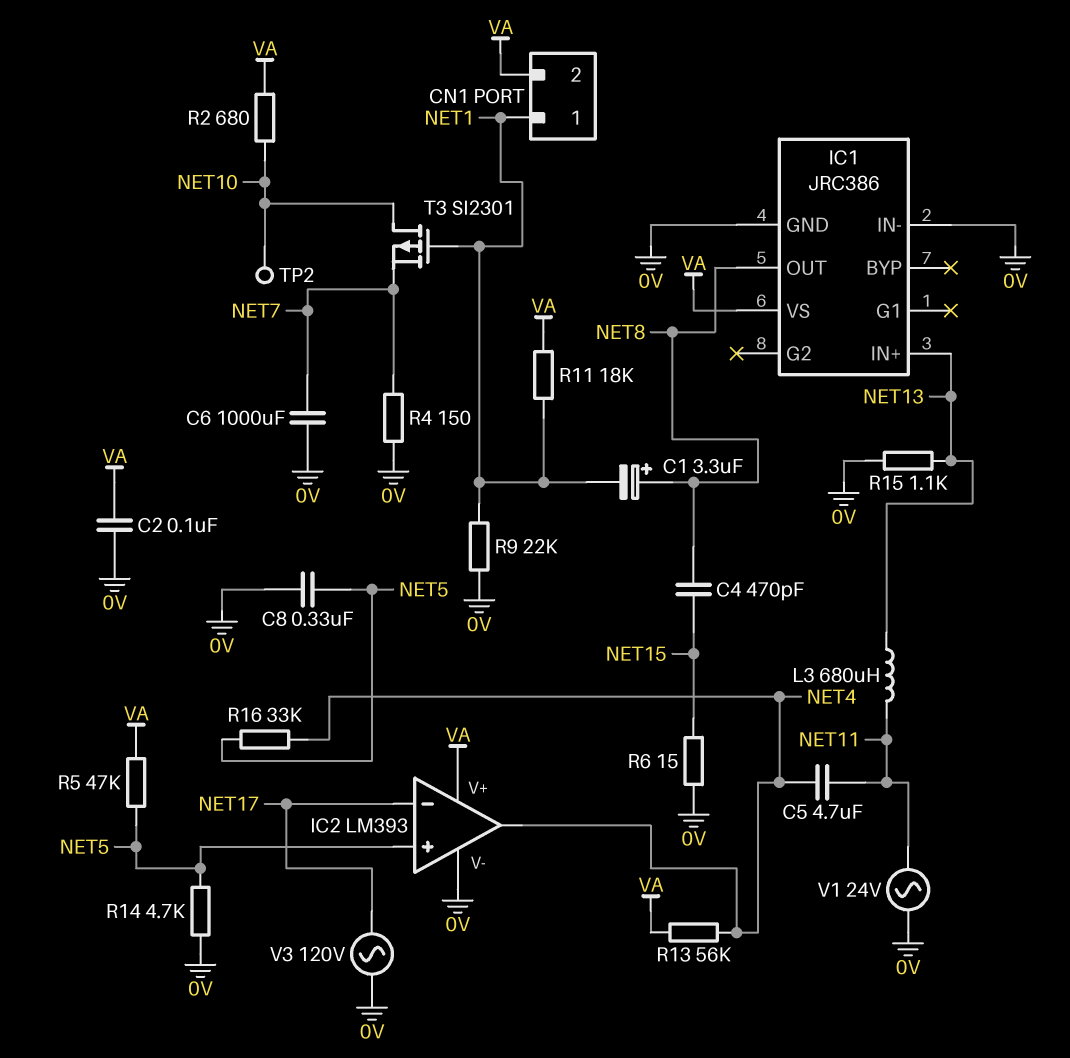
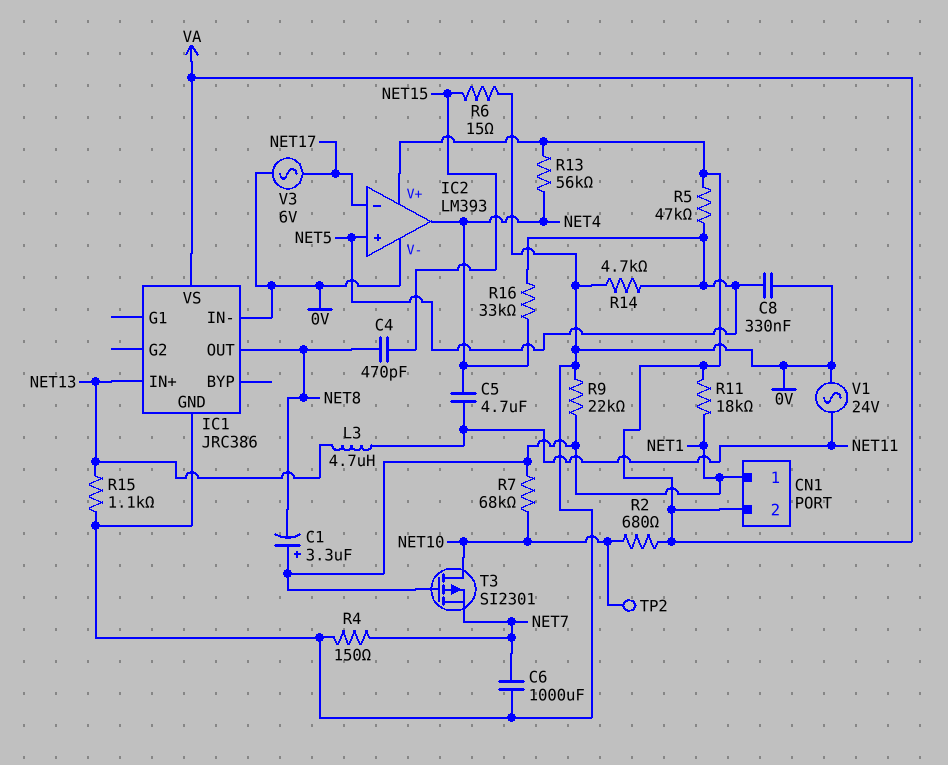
C1: 3.3uF (plus NET8, minus NET1) -> 3.3uF (plus NET1, minus NET8)
C2: 100nF (0V, VA) -> none
L3: 680uH (NET11, NET13) -> 4.7uH (NET11, NET13)
R7: none -> 68k (NET1, NET10)
V3: AC 120V (0V, NET17) -> AC 6V (0V, NET17)

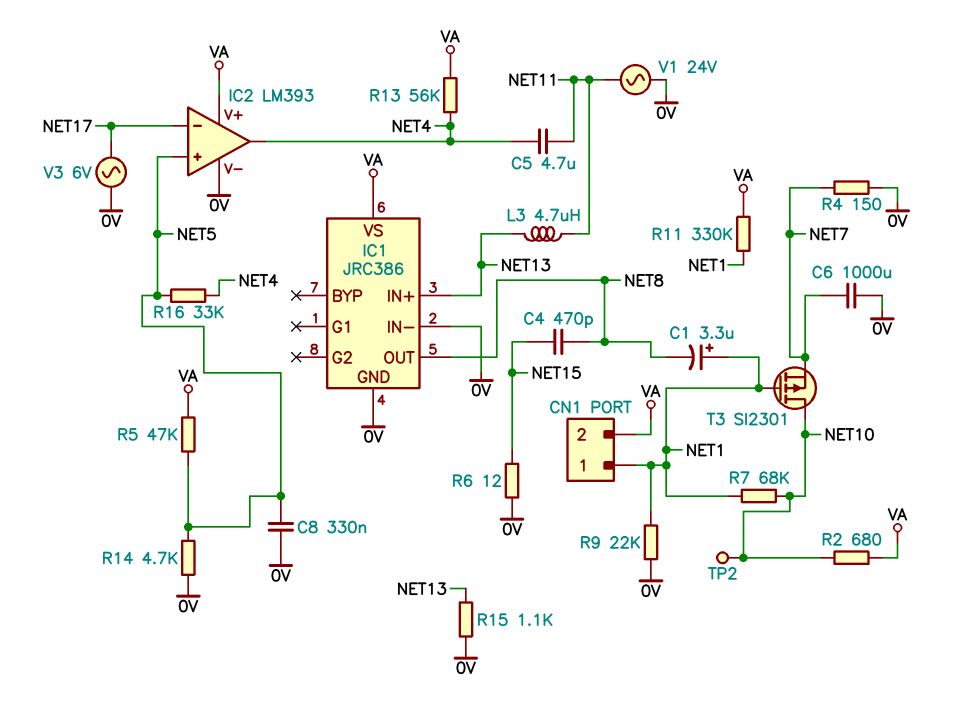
R6: 15 (0V, NET15) -> 12 (0V, NET15)
R11: 18k (NET1, VA) -> 330k (NET1, VA)

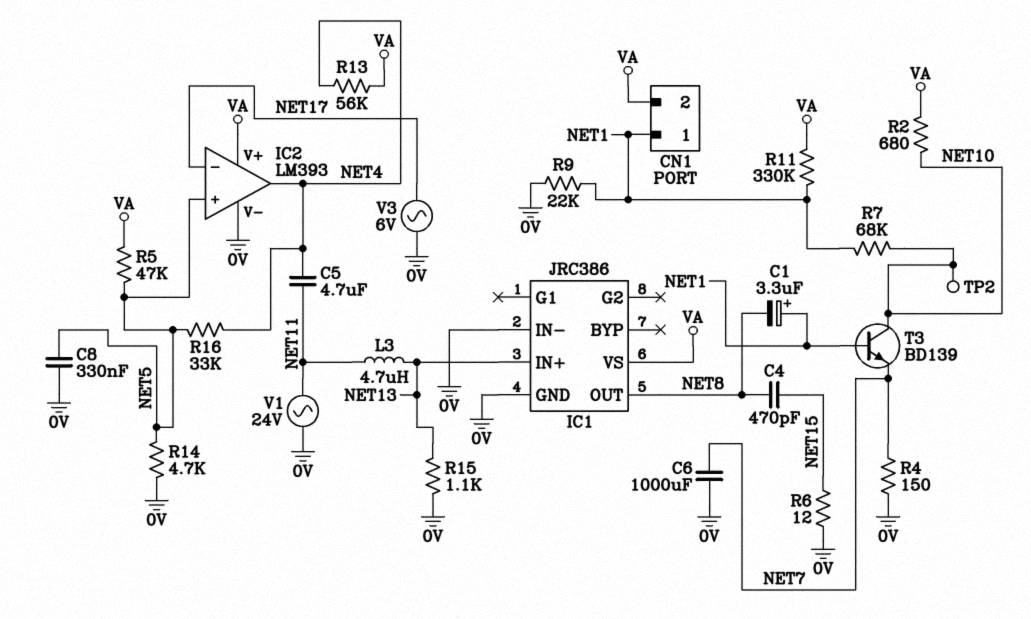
T3: PMOS SI2301 (G NET1, D NET10, S NET7) -> NPN BD139 (B NET1, C NET10, E NET7)

